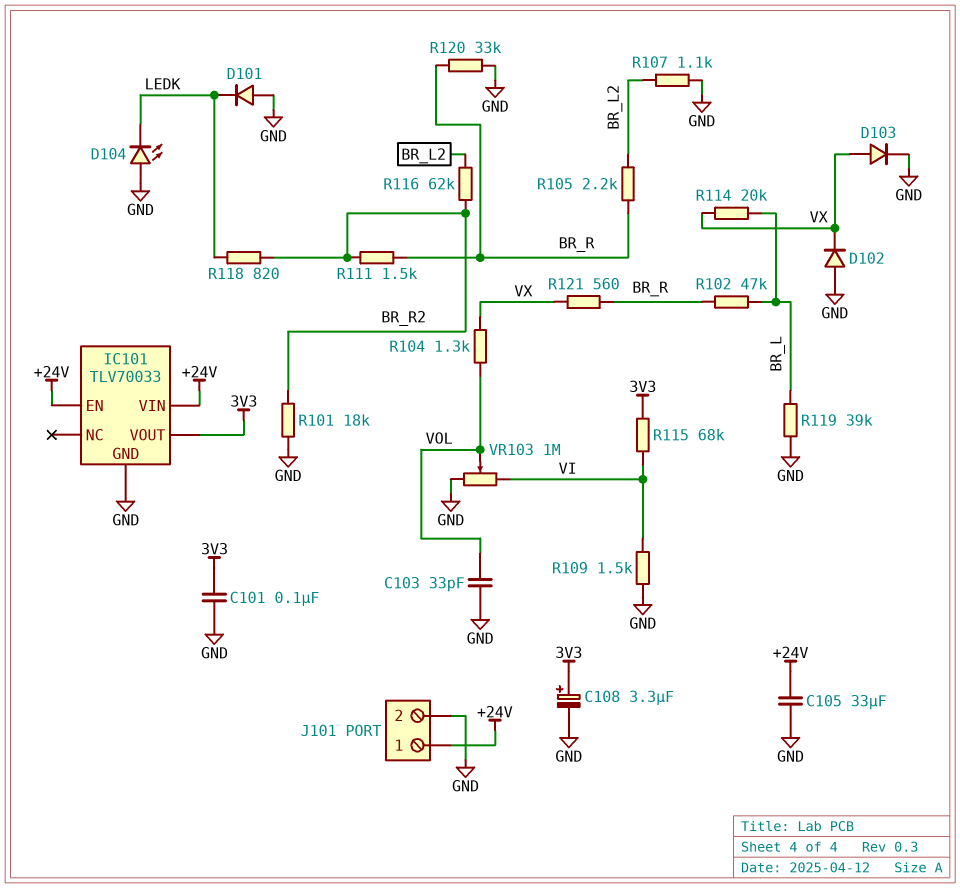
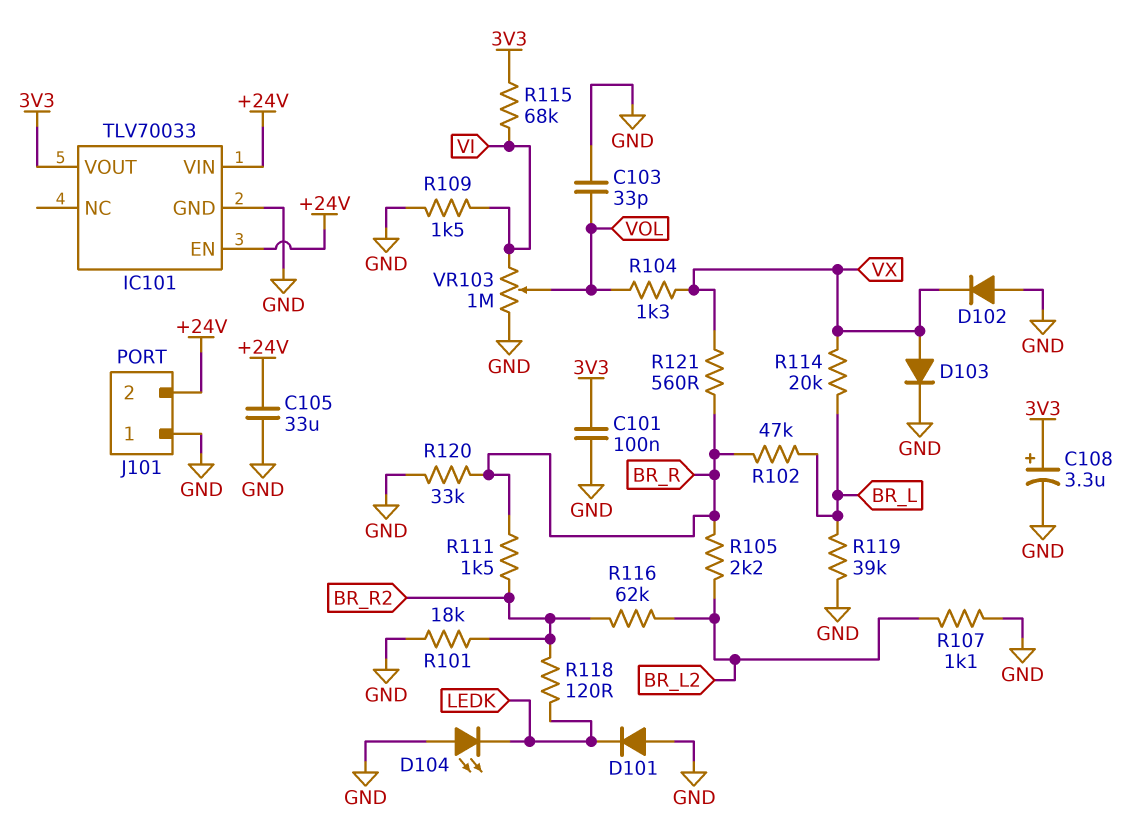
J101 pin 1: +24V -> GND
J101 pin 2: GND -> +24V
R118: 820 (BR_R2, LEDK) -> 120 (BR_R2, LEDK)

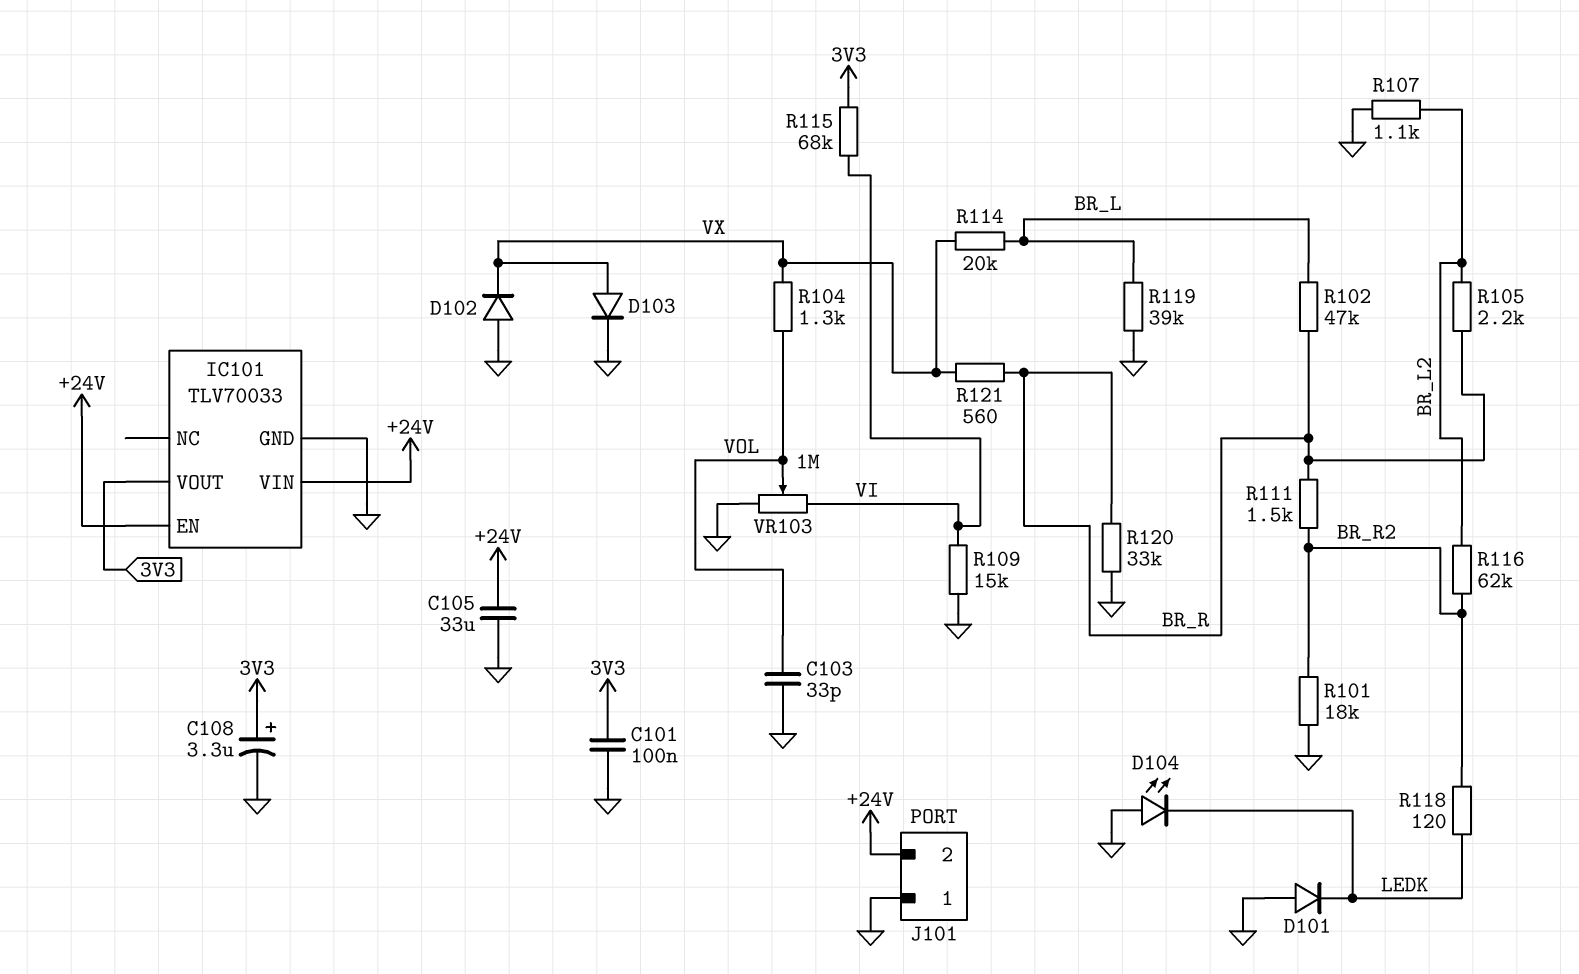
R109: 1.5k (GND, VI) -> 15k (GND, VI)

